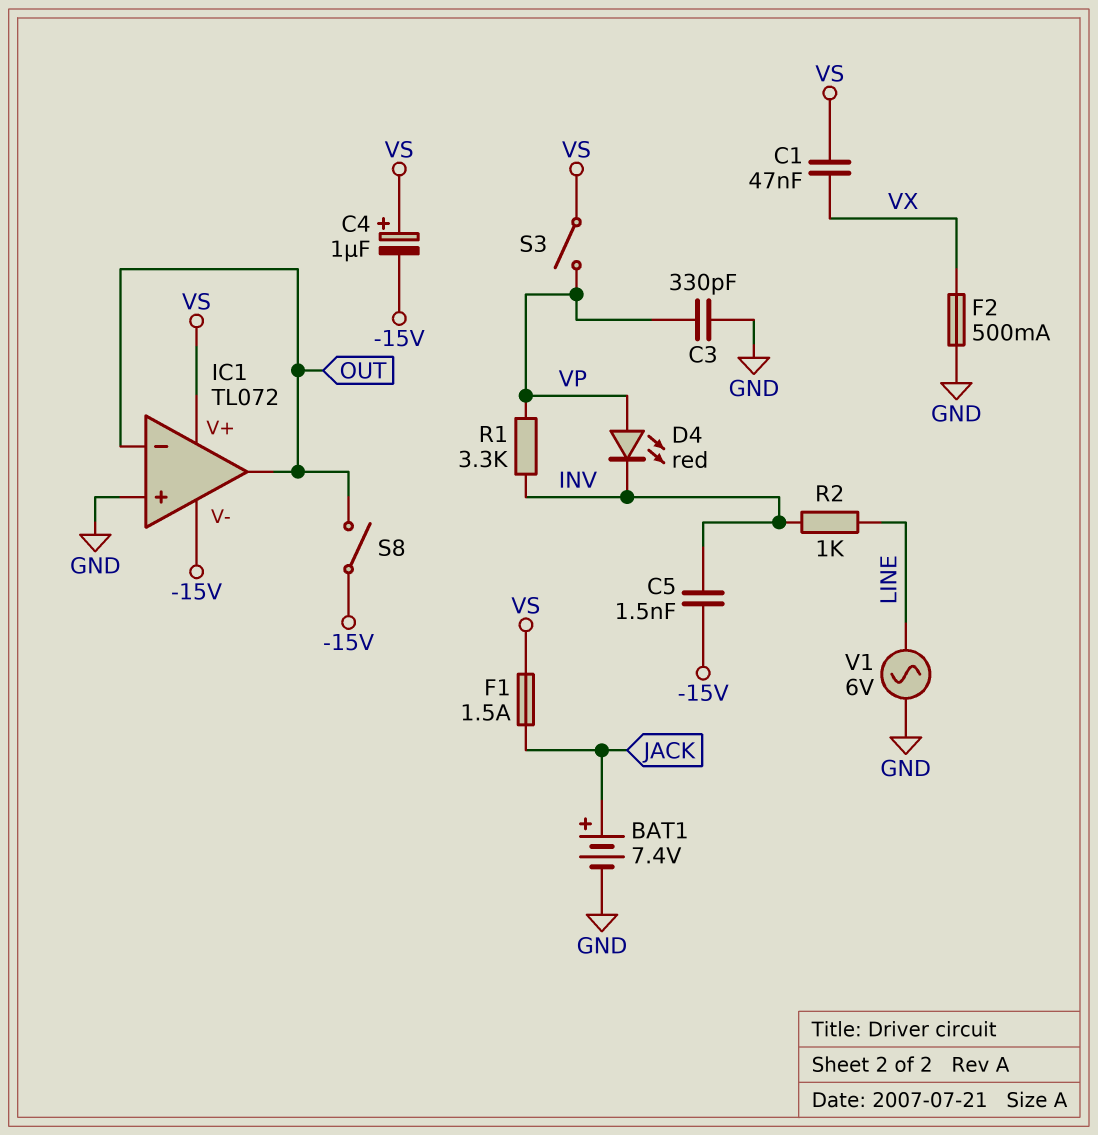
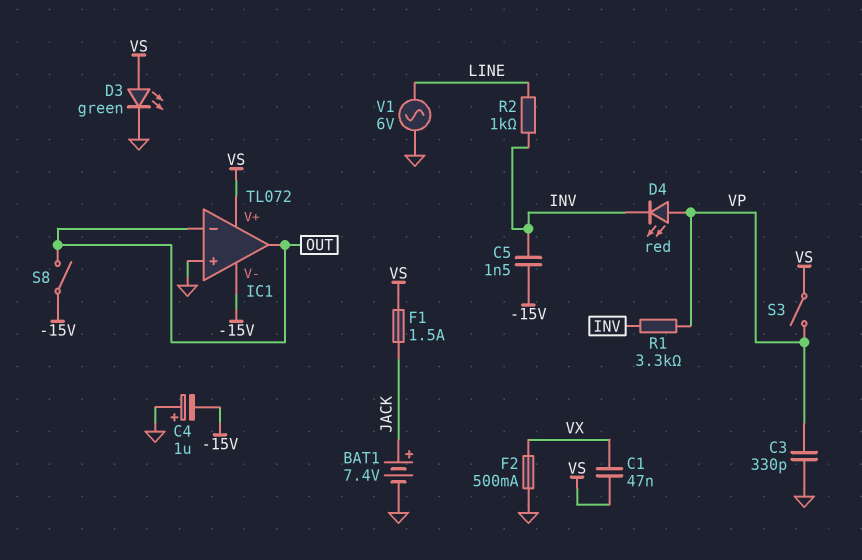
C4: 1uF (plus VS, minus -15V) -> 1uF (plus GND, minus -15V)
D3: none -> LED green (A VS, K GND)

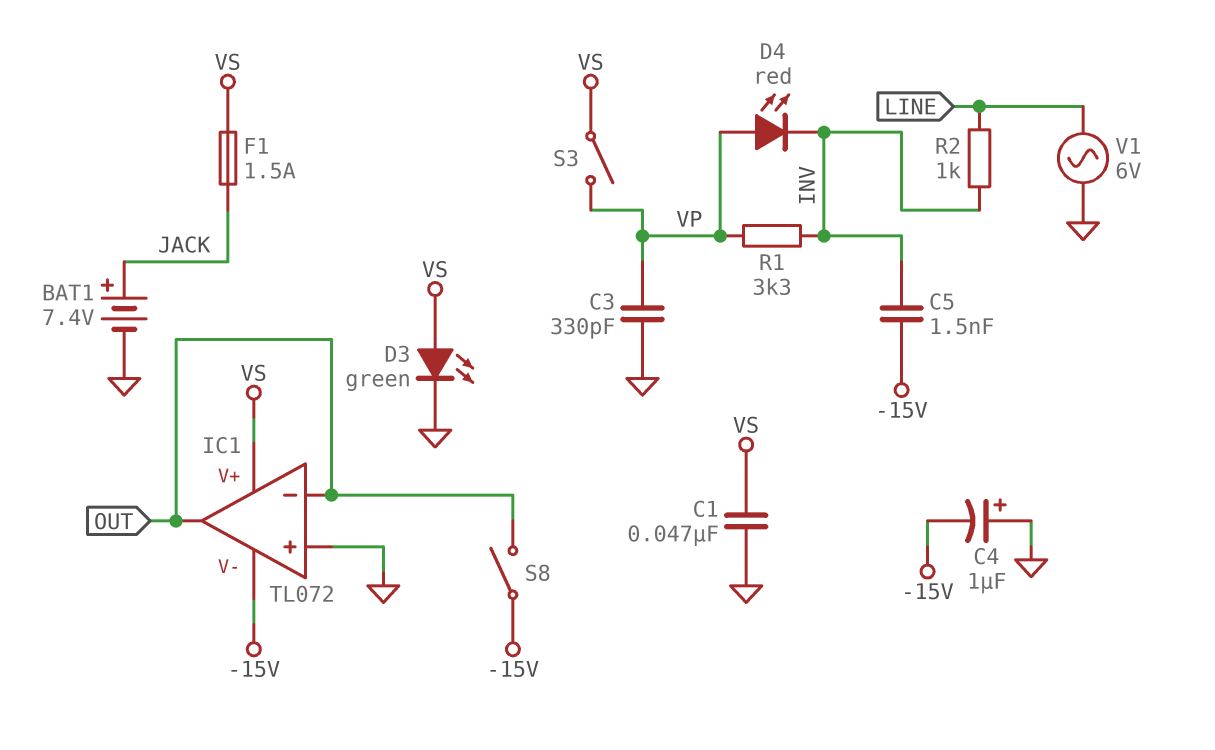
C1: 47nF (VS, VX) -> 47nF (GND, VS)
F2: 500mA (GND, VX) -> none

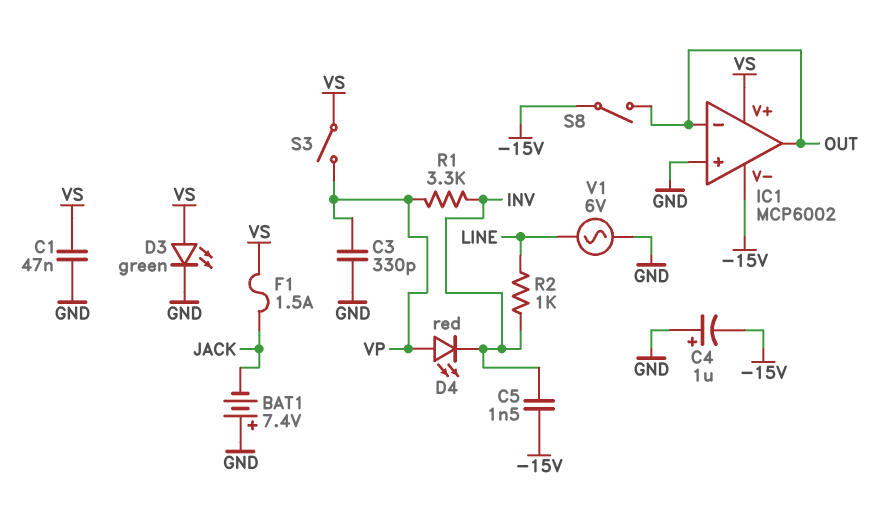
BAT1: 7.4V (plus JACK, minus GND) -> 7.4V (plus GND, minus JACK)
IC1: TL072 -> MCP6002

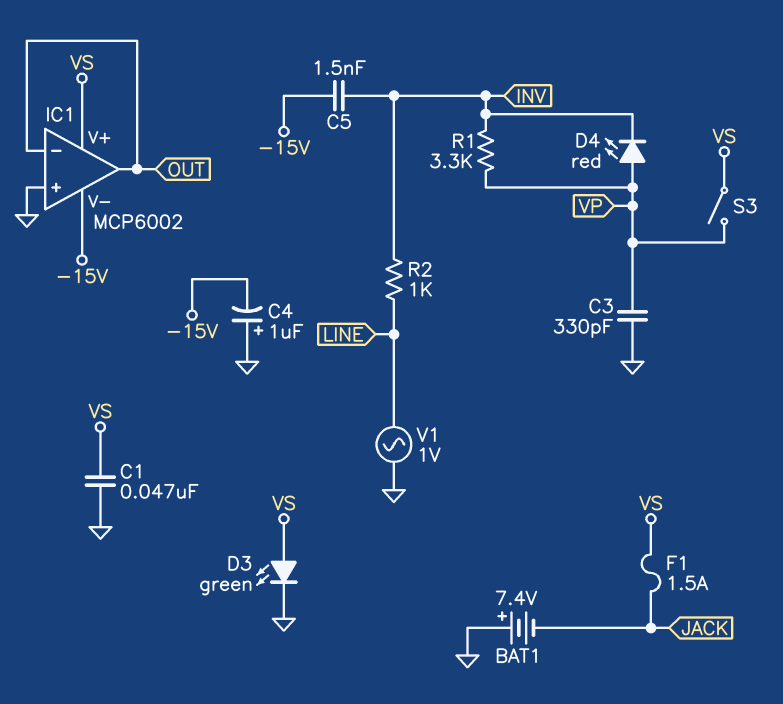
S8: switch (-15V, OUT) -> none
V1: AC 6V (GND, LINE) -> AC 1V (GND, LINE)

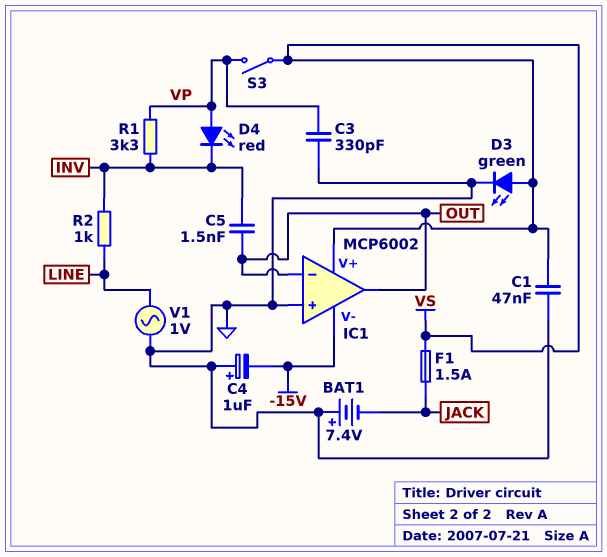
C5: 1.5nF (-15V, INV) -> 1.5nF (INV, OUT)

